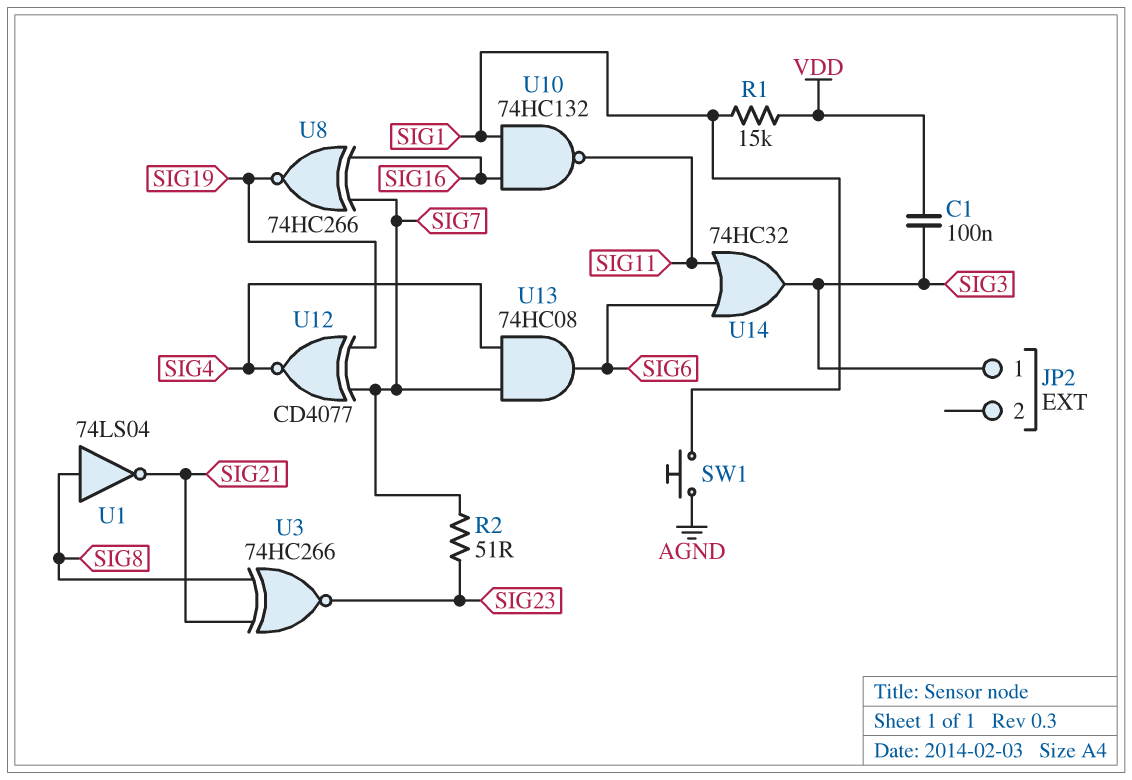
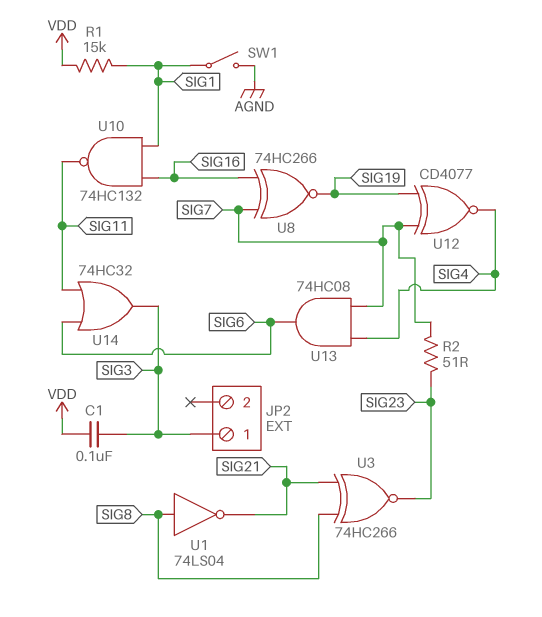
SW1: button (AGND, SIG1) -> switch (AGND, SIG1)

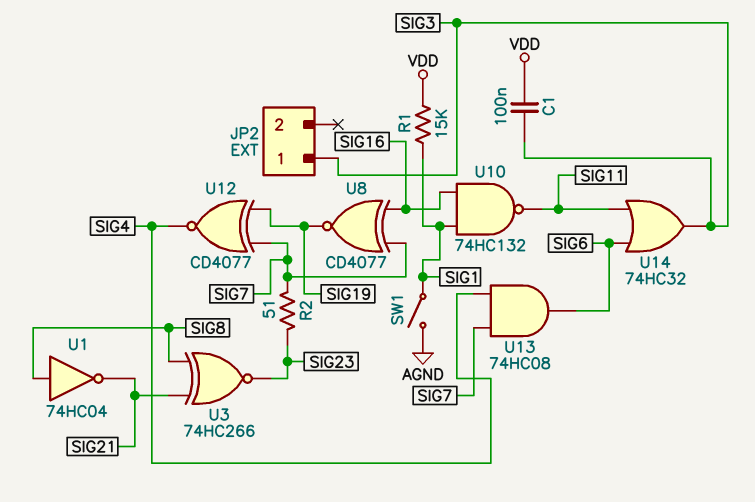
U1: NOT 74LS04 (in SIG8, out SIG21) -> NOT 74HC04 (in SIG8, out SIG21)
U8: XNOR 74HC266 (in SIG7, in SIG16, out SIG19) -> XNOR CD4077 (in SIG7, in SIG16, out SIG19)

